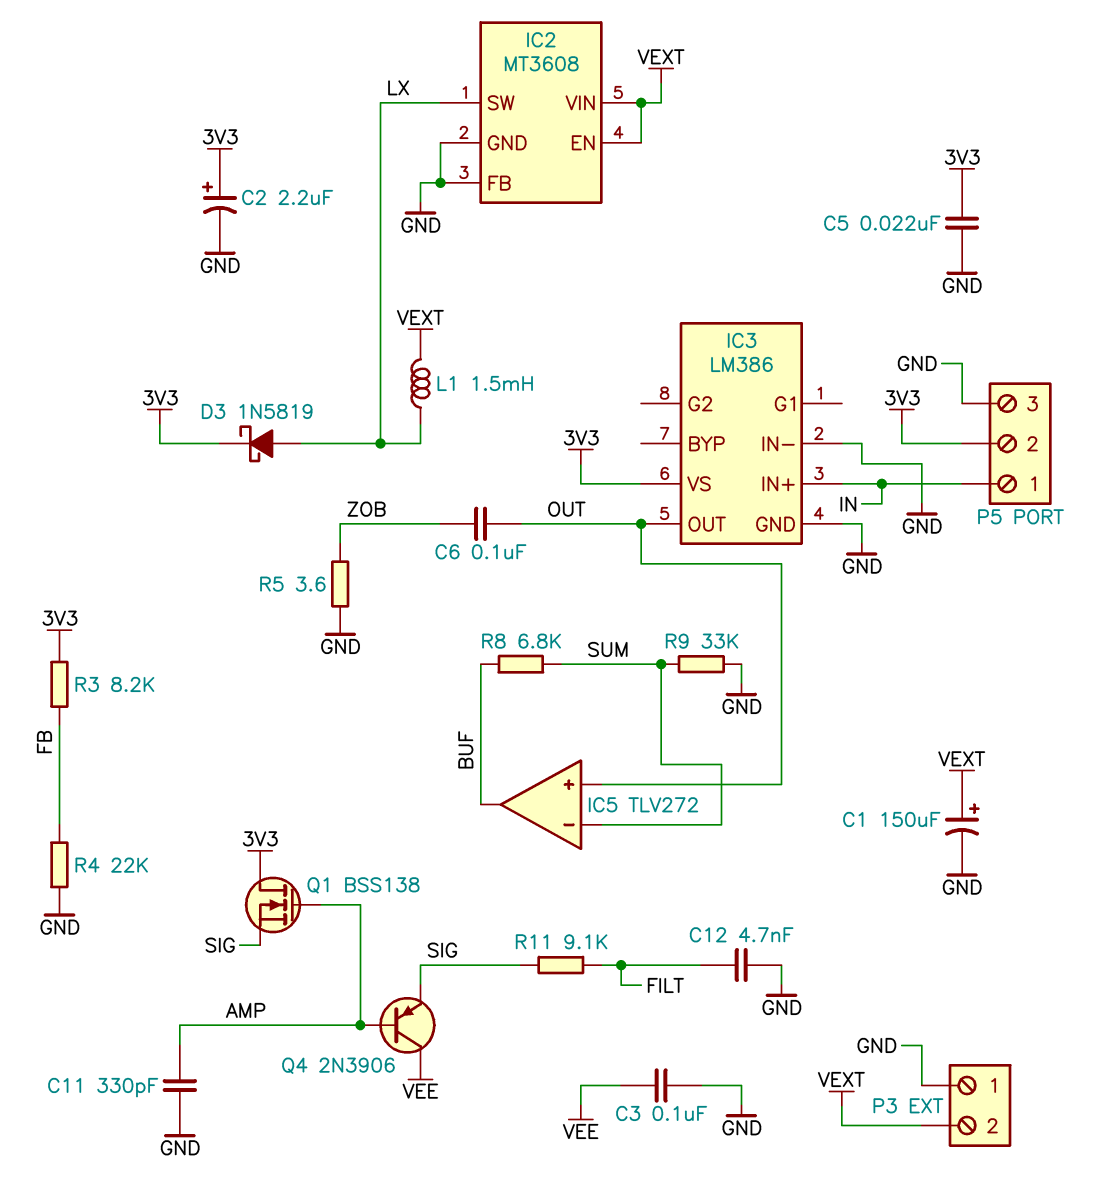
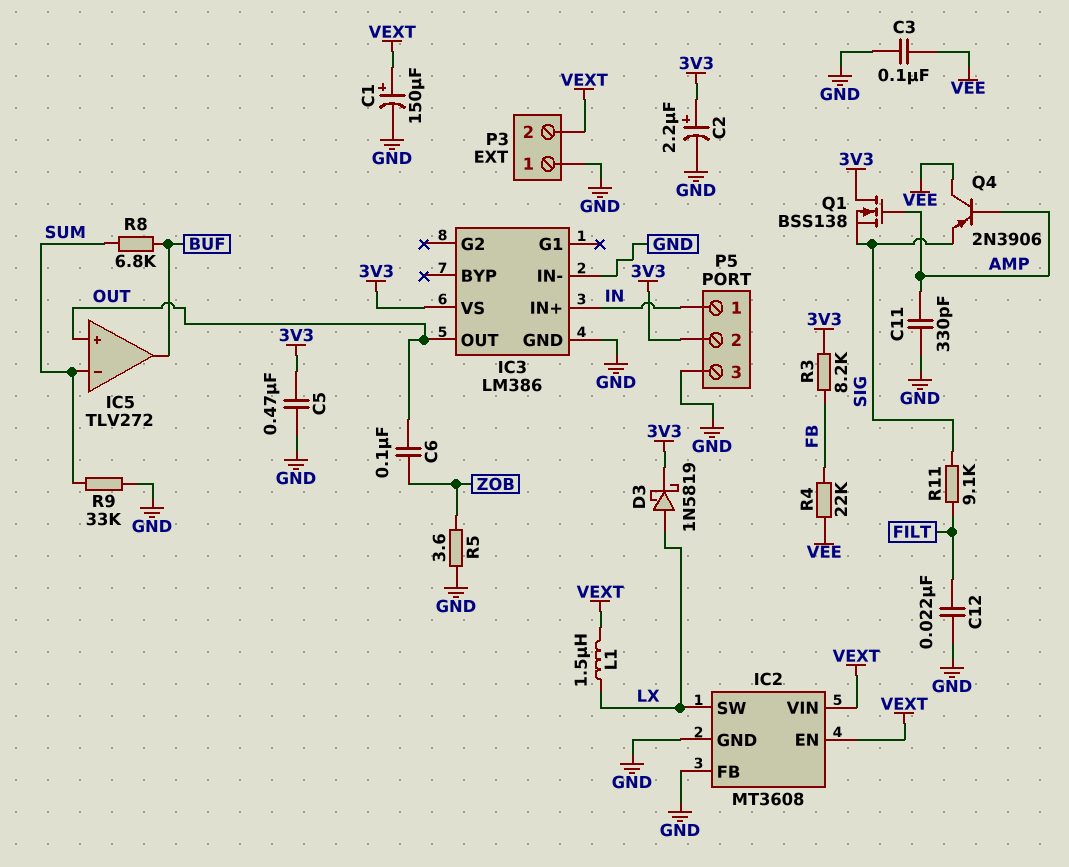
C5: 22nF (3V3, GND) -> 470nF (3V3, GND)
C12: 4.7nF (FILT, GND) -> 22nF (FILT, GND)
L1: 1.5mH (LX, VEXT) -> 1.5uH (LX, VEXT)
R4: 22k (FB, GND) -> 22k (FB, VEE)

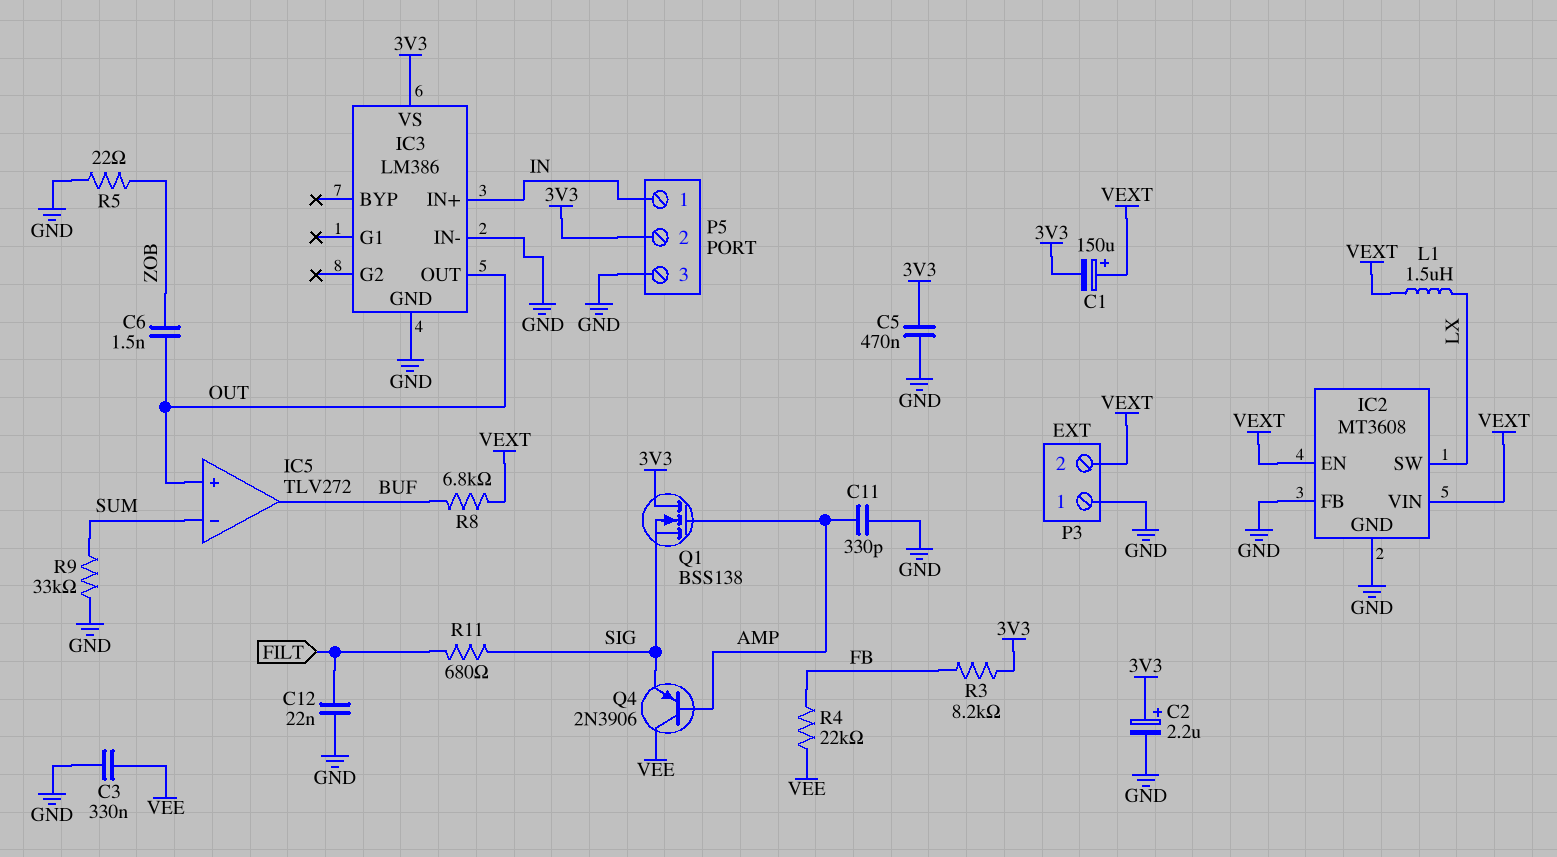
C1: 150uF (plus VEXT, minus GND) -> 150uF (plus VEXT, minus 3V3)
C3: 100nF (GND, VEE) -> 330nF (GND, VEE)
C6: 100nF (OUT, ZOB) -> 1.5nF (OUT, ZOB)
D3: schottky 1N5819 (A LX, K 3V3) -> none
R5: 3.6 (GND, ZOB) -> 22 (GND, ZOB)
R8: 6.8k (BUF, SUM) -> 6.8k (BUF, VEXT)
R11: 9.1k (FILT, SIG) -> 680 (FILT, SIG)

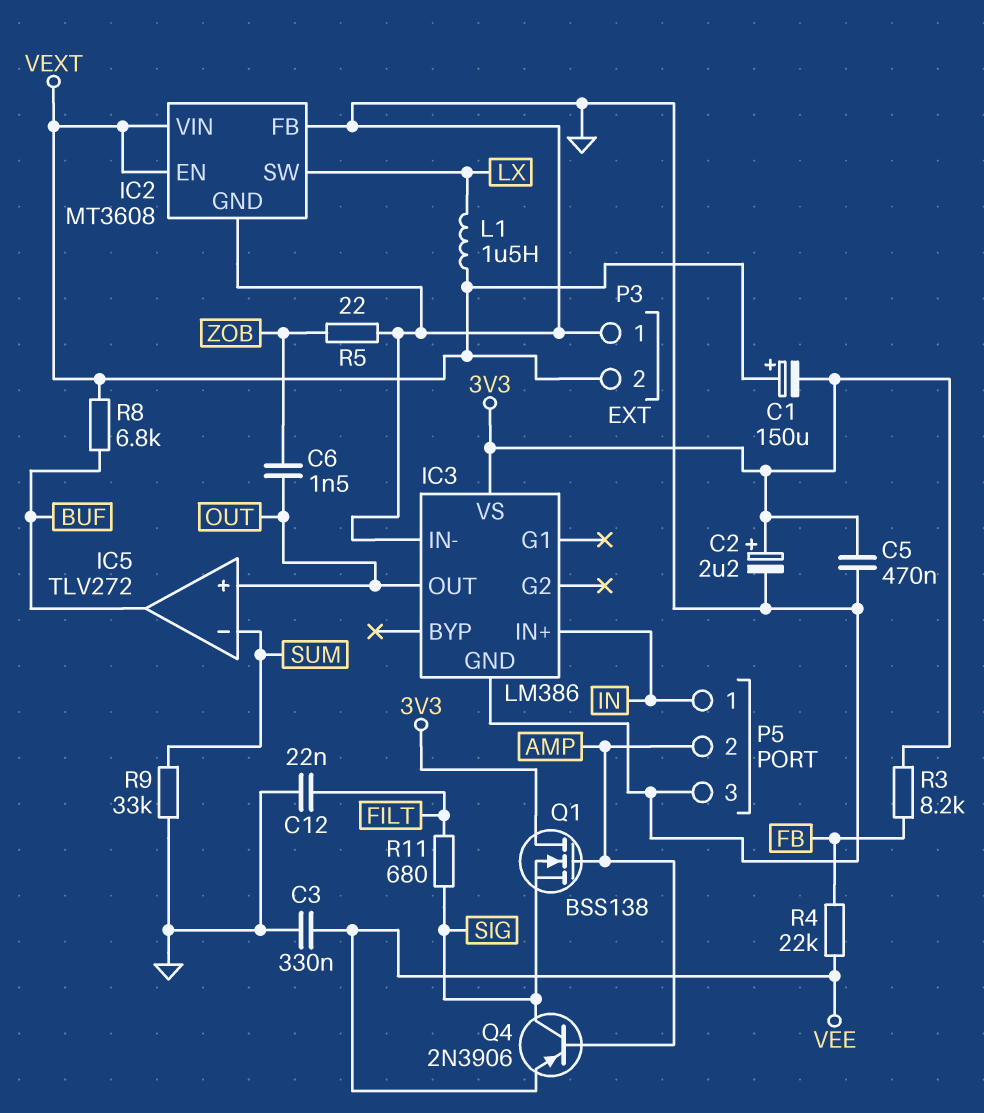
C11: 330pF (AMP, GND) -> none
P5 pin 2: 3V3 -> AMP
Q4: PNP 2N3906 (B AMP, C VEE, E SIG) -> PNP 2N3906 (B AMP, C SIG, E VEE)

